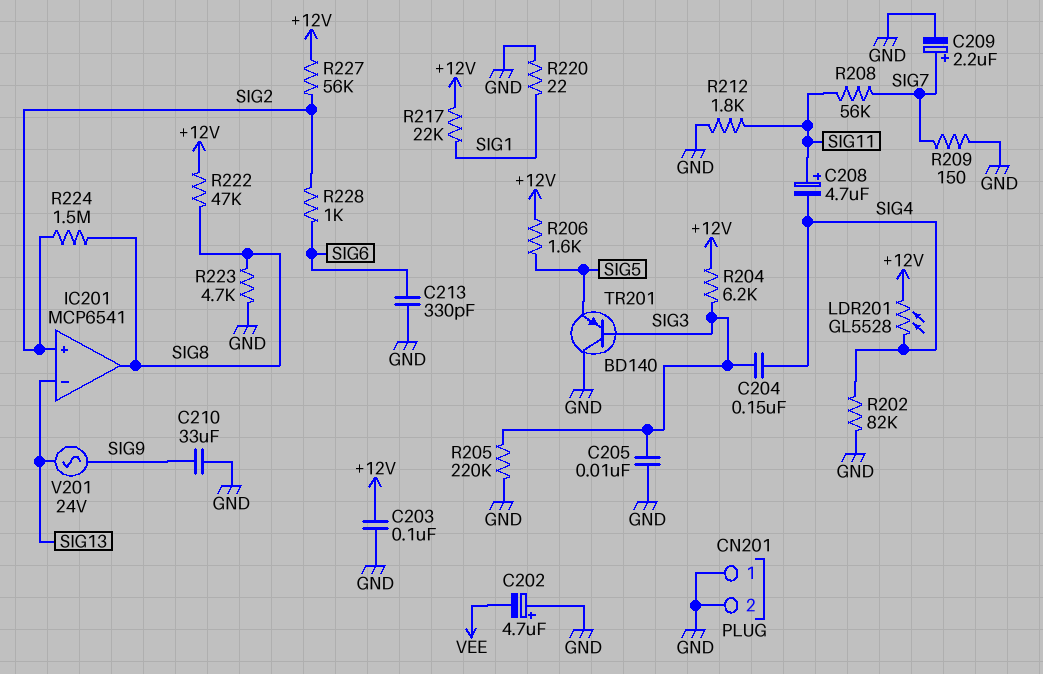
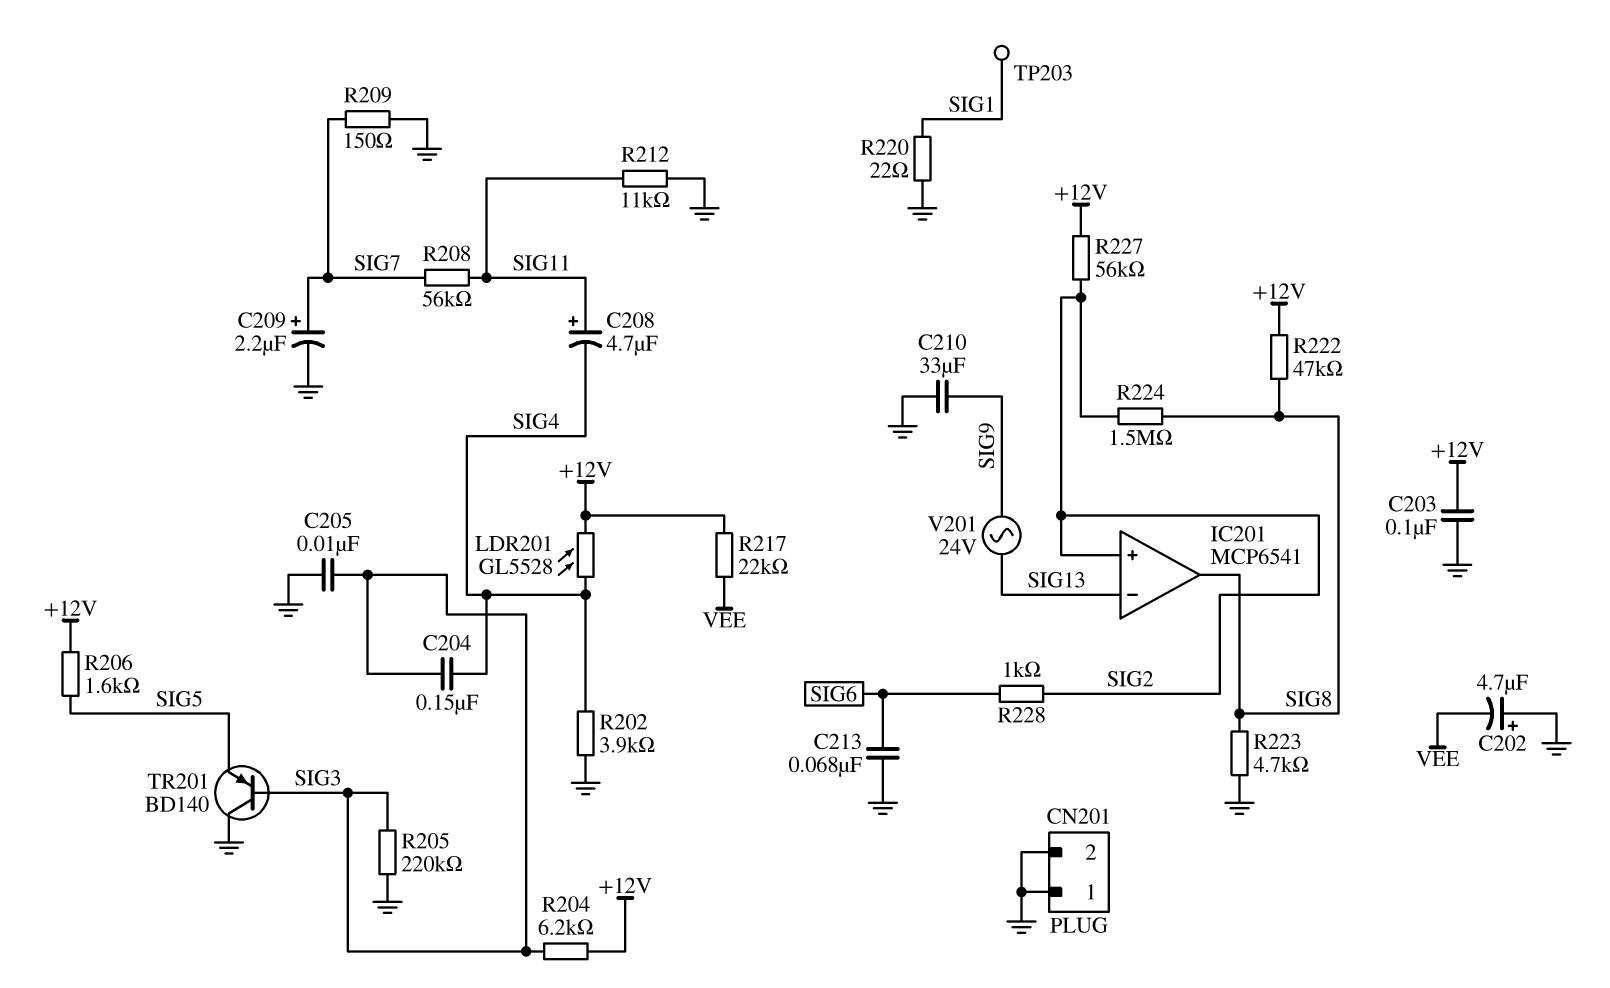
C213: 330pF (GND, SIG6) -> 68nF (GND, SIG6)
R202: 82k (GND, SIG4) -> 3.9k (GND, SIG4)
R212: 1.8k (GND, SIG11) -> 11k (GND, SIG11)
R217: 22k (+12V, SIG1) -> 22k (+12V, VEE)
TP203: none -> test point (SIG1)

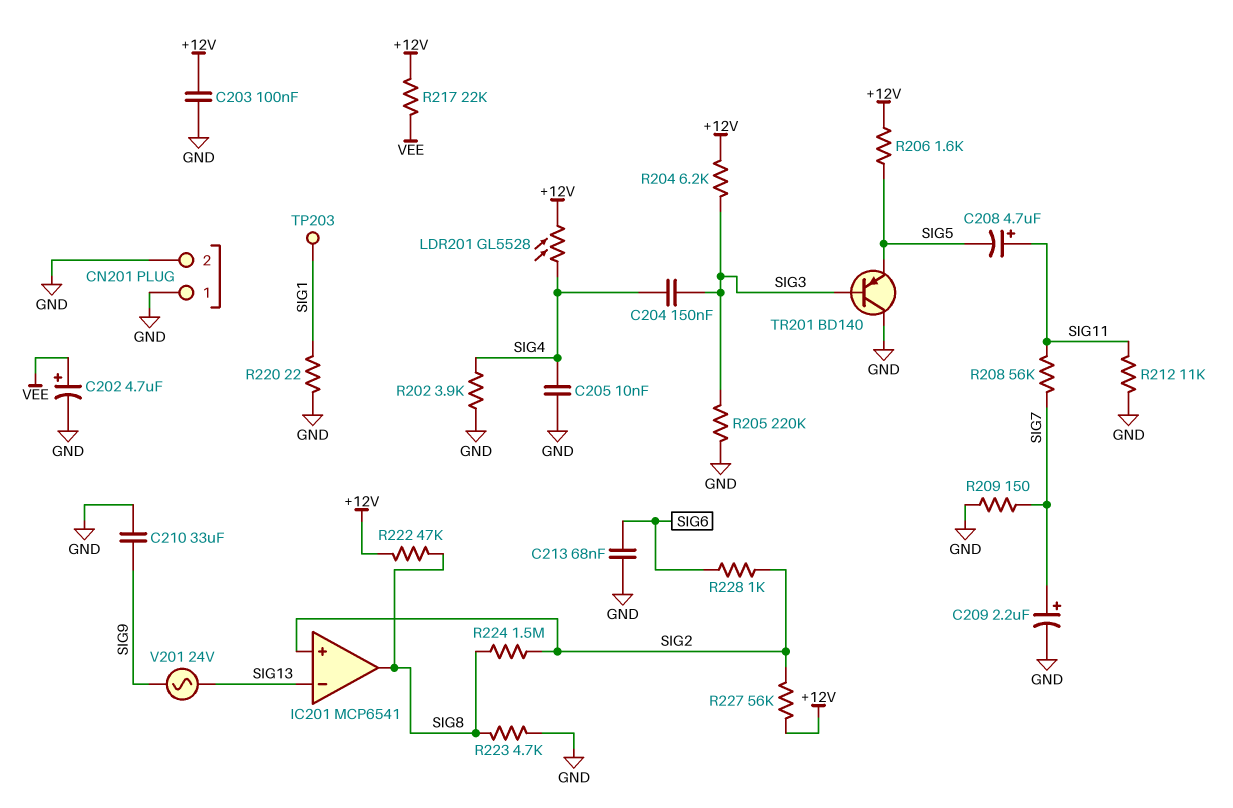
C202: 4.7uF (plus GND, minus VEE) -> 4.7uF (plus VEE, minus GND)
C205: 10nF (GND, SIG3) -> 10nF (GND, SIG4)
C208: 4.7uF (plus SIG11, minus SIG4) -> 4.7uF (plus SIG11, minus SIG5)

